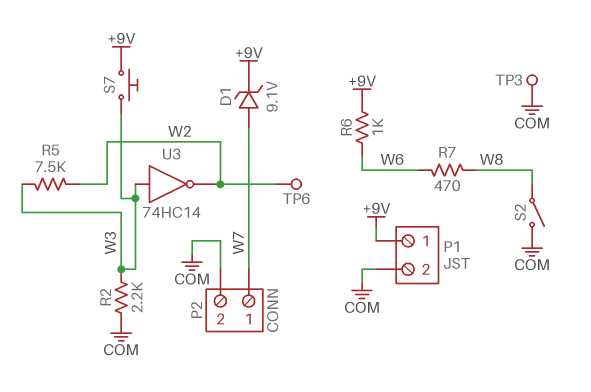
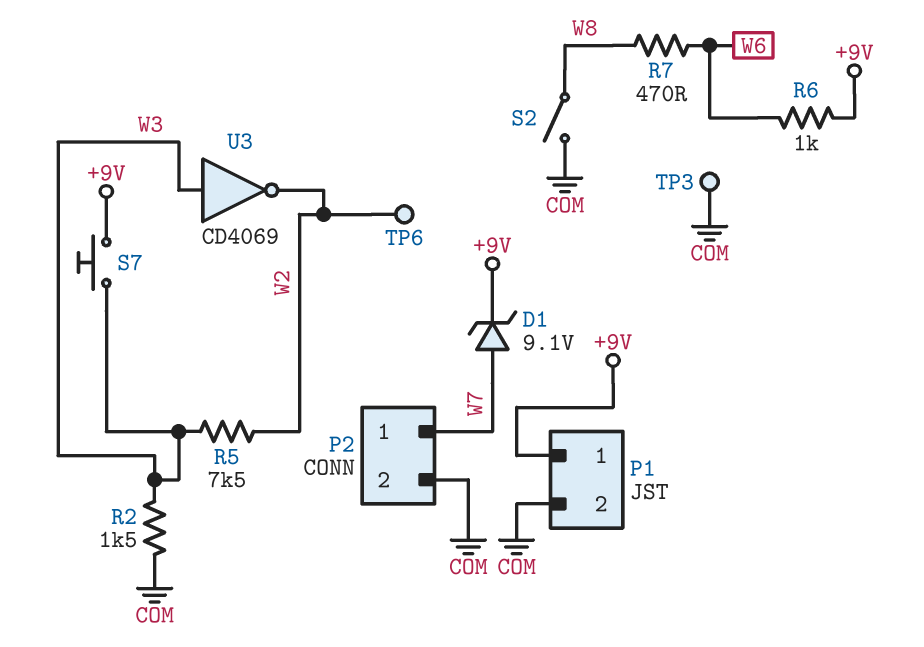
R2: 2.2k (COM, W3) -> 1.5k (COM, W3)
U3: NOT 74HC14 (in W3, out W2) -> NOT CD4069 (in W3, out W2)

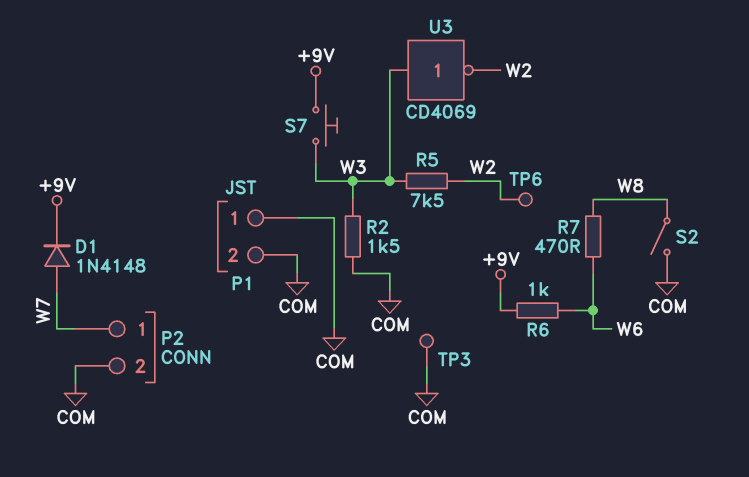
D1: zener 9.1V (A W7, K +9V) -> diode 1N4148 (A W7, K +9V)
P1 pin 1: +9V -> COM

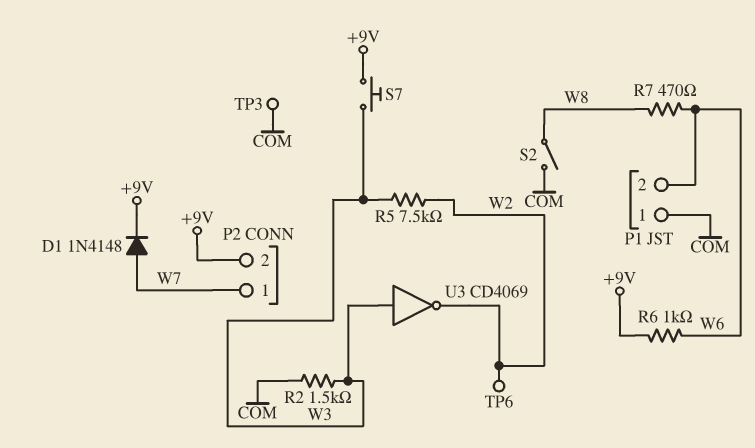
P1 pin 2: COM -> W6
P2 pin 2: COM -> +9V

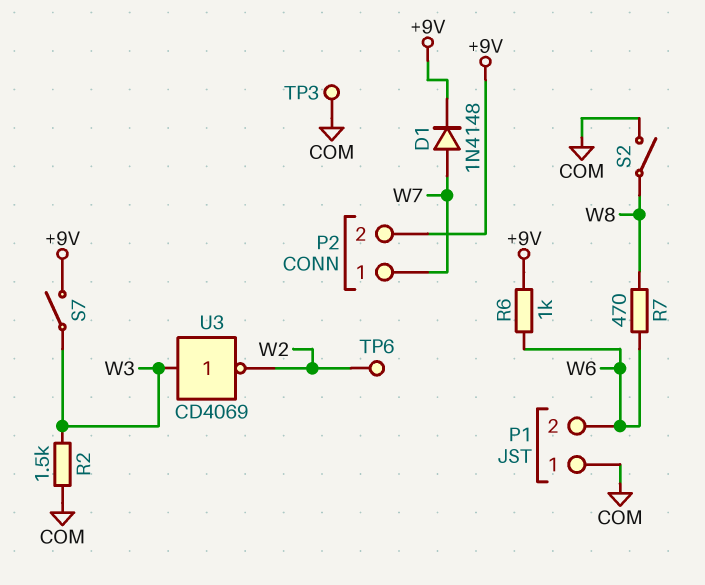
R5: 7.5k (W2, W3) -> none
S7: button (+9V, W3) -> switch (+9V, W3)

